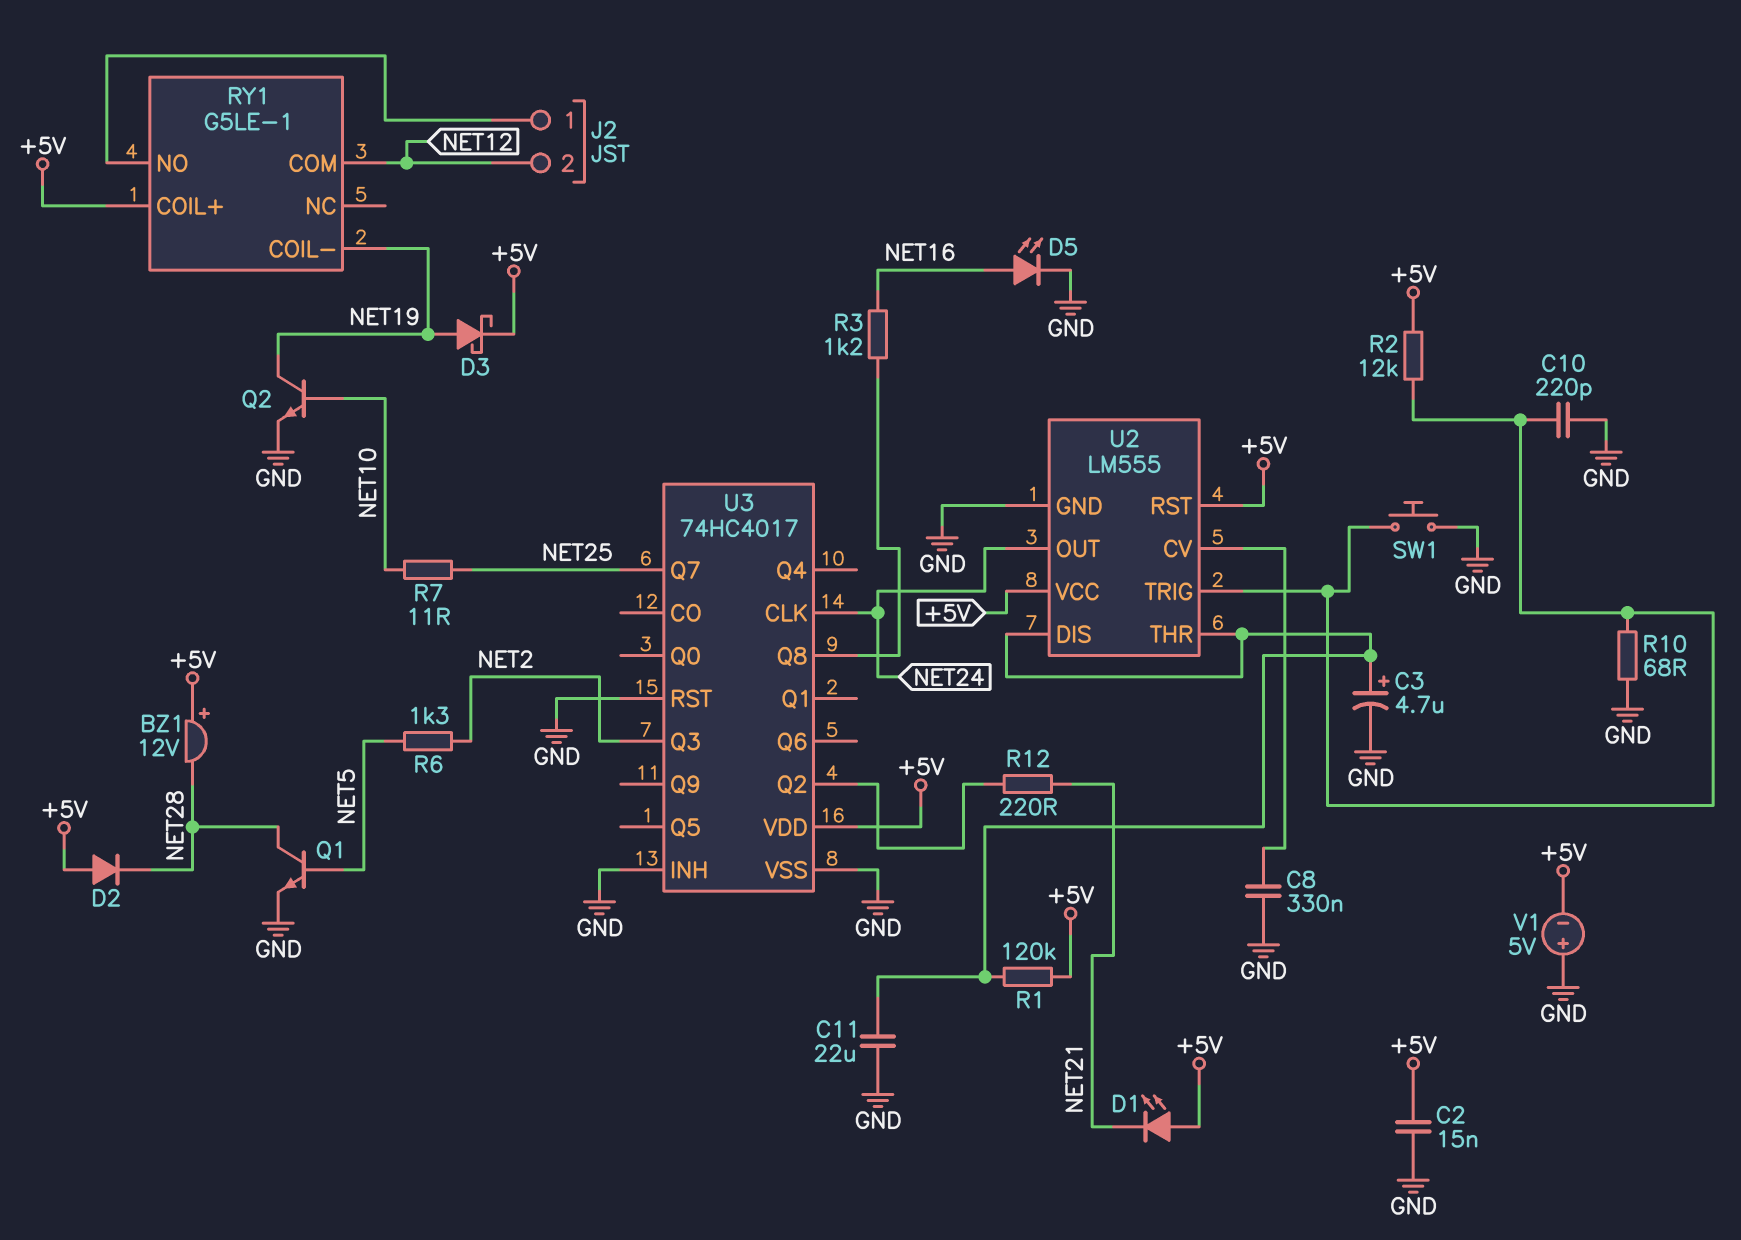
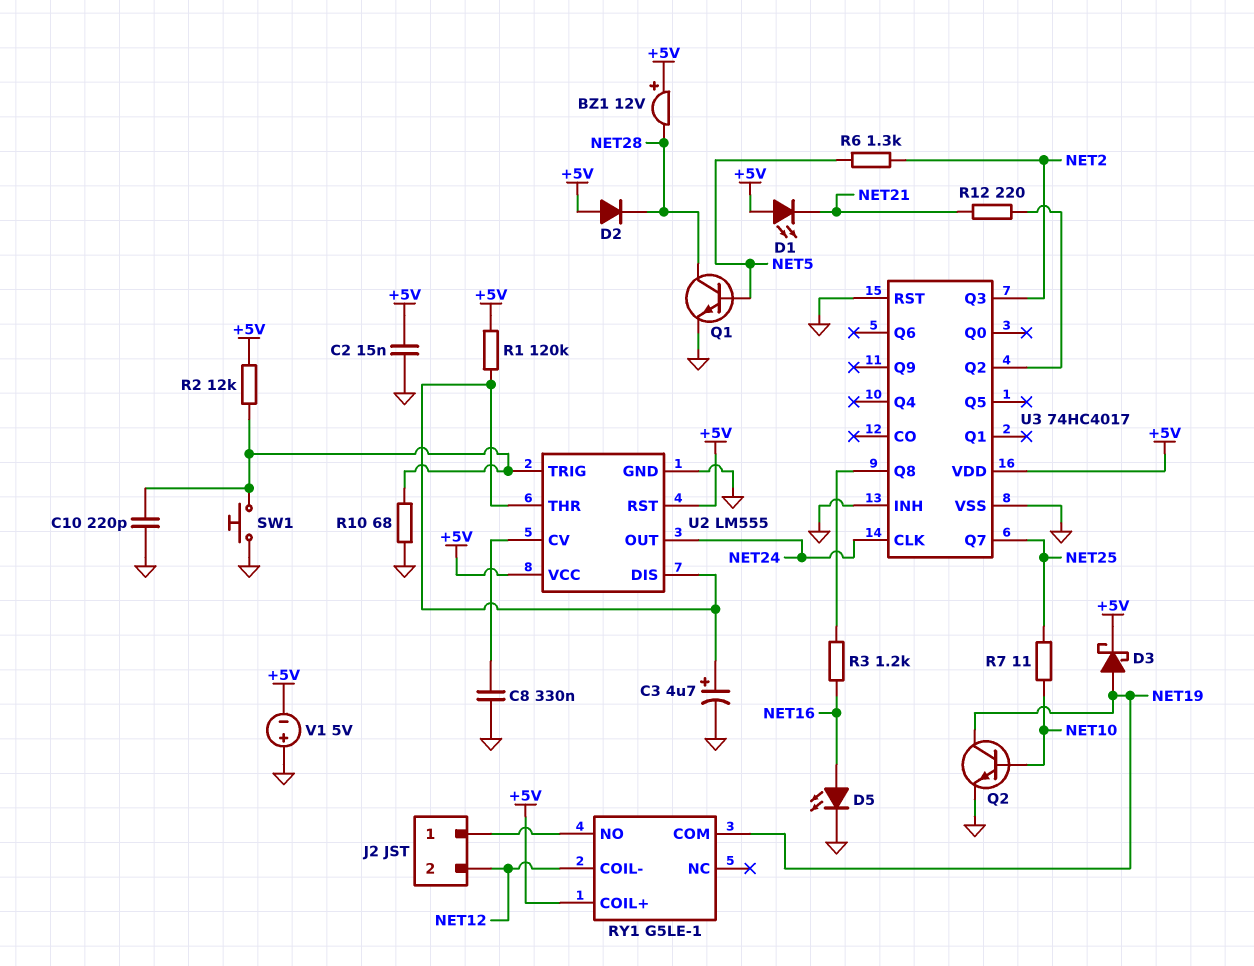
C11: 22uF (GND, U2/DIS) -> none
RY1 pin COIL-: NET19 -> NET12
RY1 pin COM: NET12 -> NET19

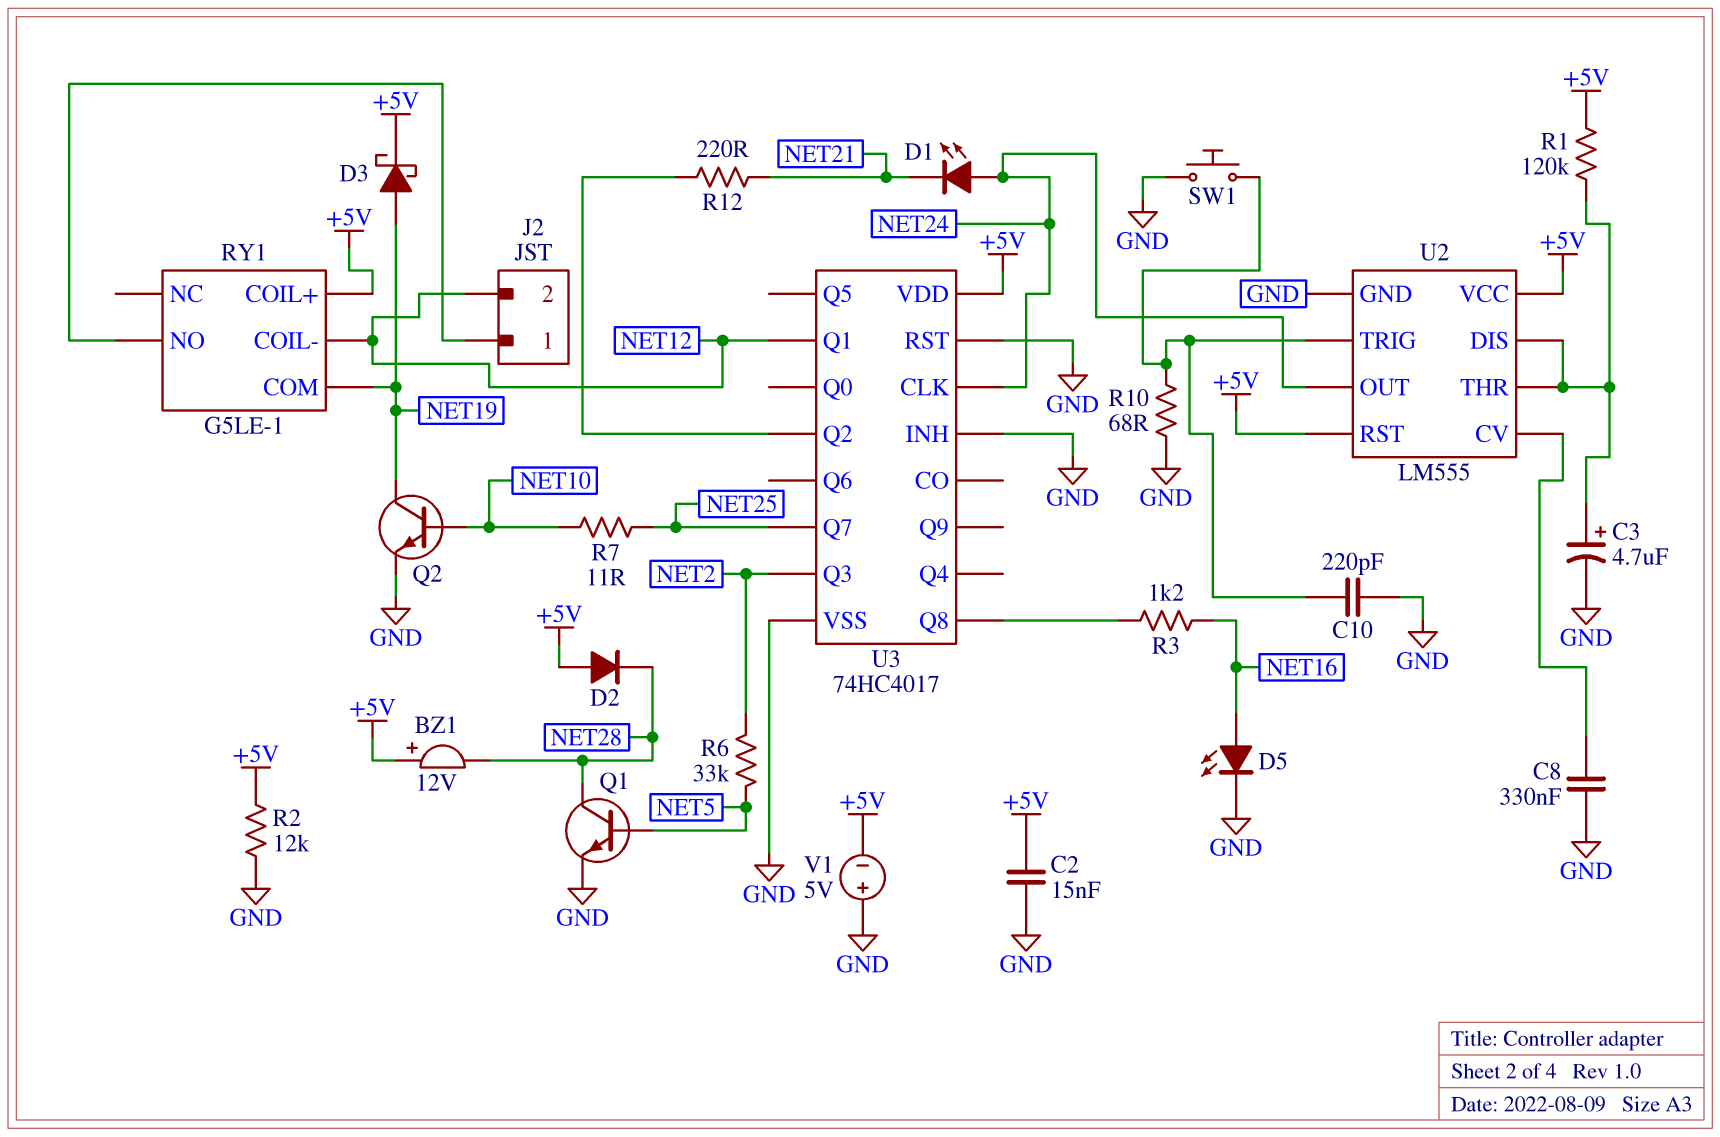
D1: LED (A +5V, K NET21) -> LED (A NET24, K NET21)
R2: 12k (+5V, U2/TRIG) -> 12k (+5V, GND)
R6: 1.3k (NET2, NET5) -> 33k (NET2, NET5)
U3 pin Q1: none -> NET12

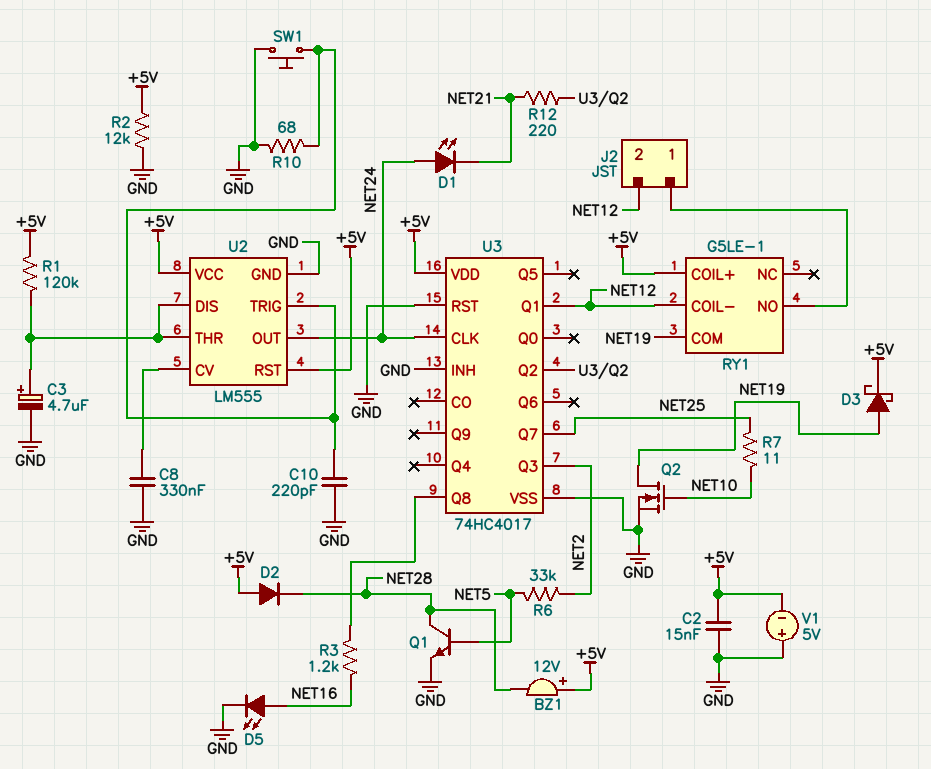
Q2: NPN (B NET10, C NET19, E GND) -> NMOS (G NET10, D NET19, S GND)

